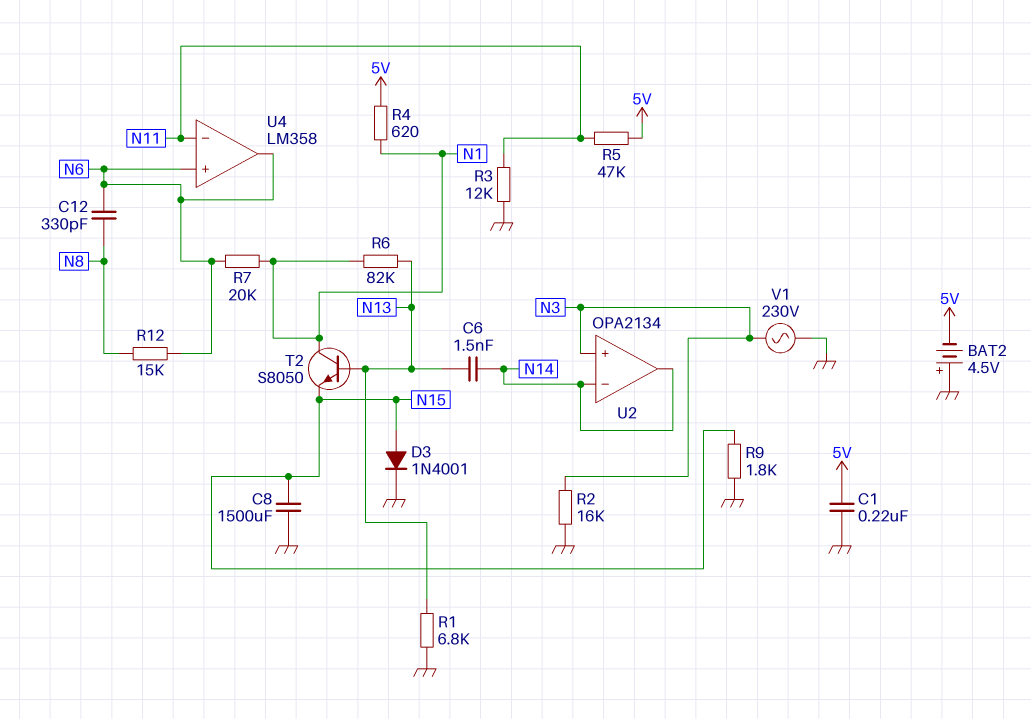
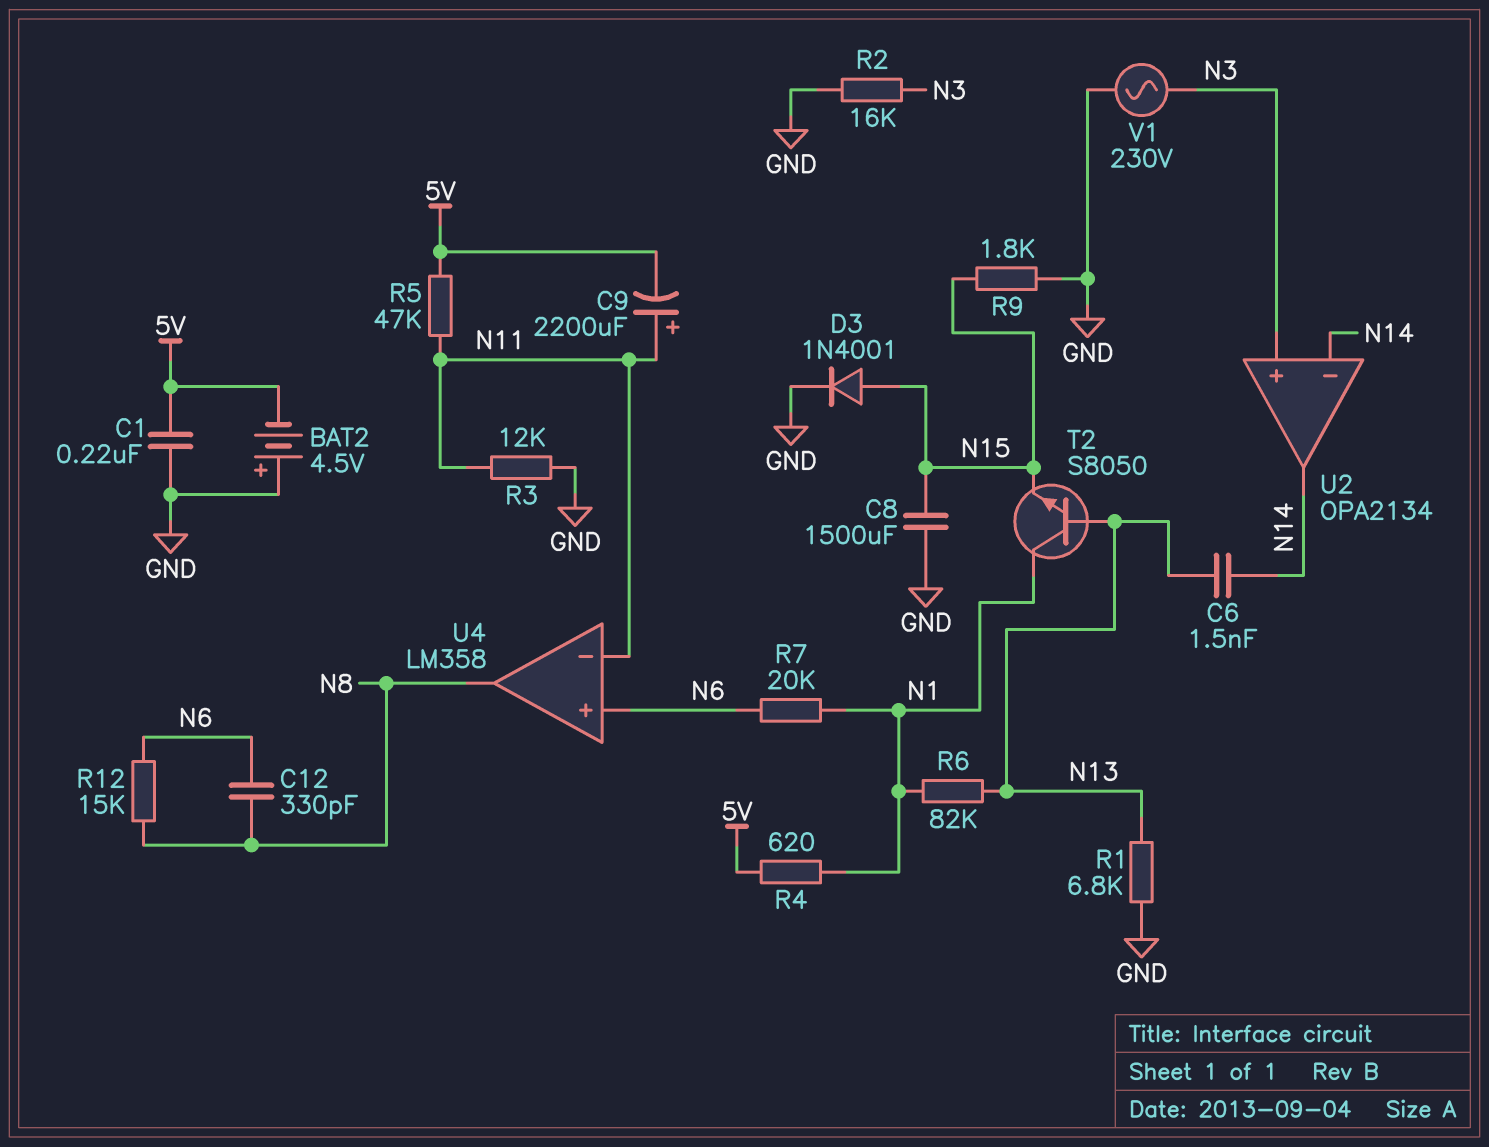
C9: none -> 2200uF (plus N11, minus 5V)
U4 pin out: N6 -> N8

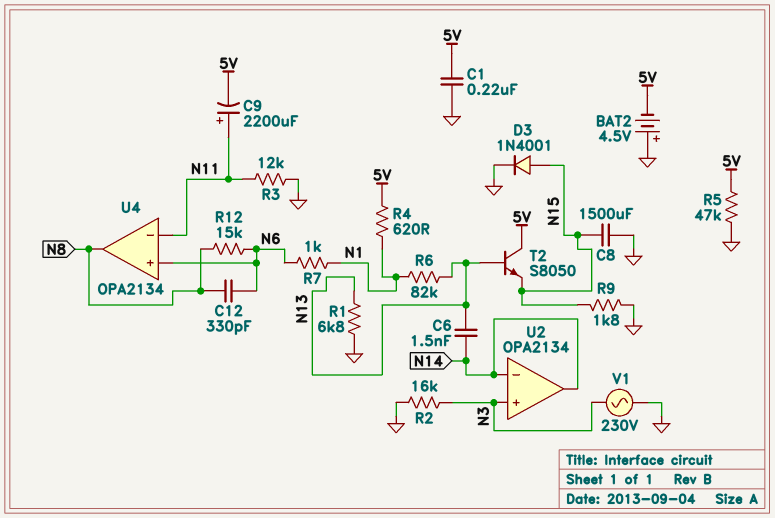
R5: 47k (5V, N11) -> 47k (5V, GND)
R7: 20k (N1, N6) -> 1k (N1, N6)
T2: NPN S8050 (B N13, C N1, E N15) -> NPN S8050 (B N13, C 5V, E N15)
U4: LM358 -> OPA2134

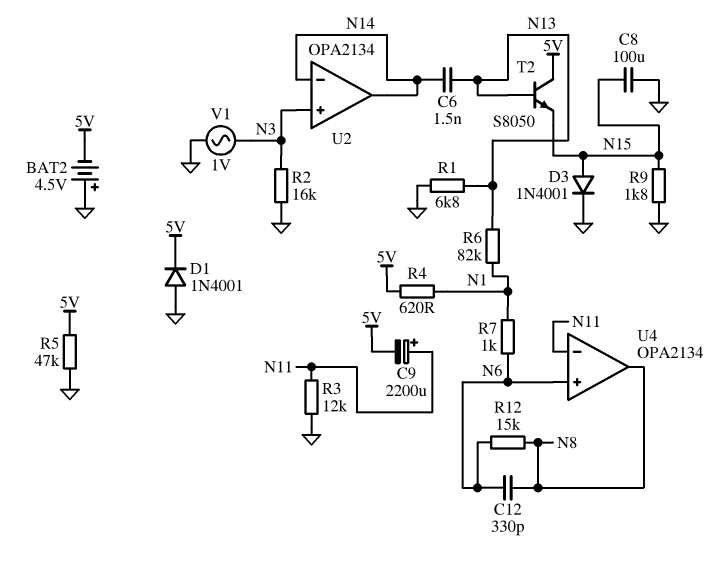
C1: 220nF (5V, GND) -> none
C8: 1500uF (GND, N15) -> 100uF (GND, N15)
D1: none -> diode 1N4001 (A GND, K 5V)
V1: AC 230V (GND, N3) -> AC 1V (GND, N3)

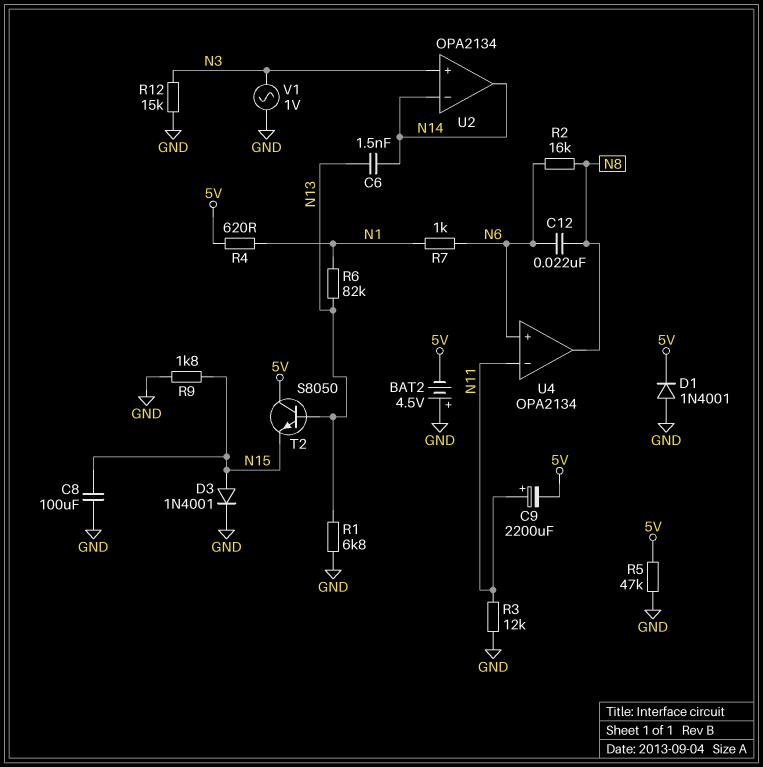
C12: 330pF (N6, N8) -> 22nF (N6, N8)
R2: 16k (GND, N3) -> 16k (N6, N8)
R12: 15k (N6, N8) -> 15k (GND, N3)

